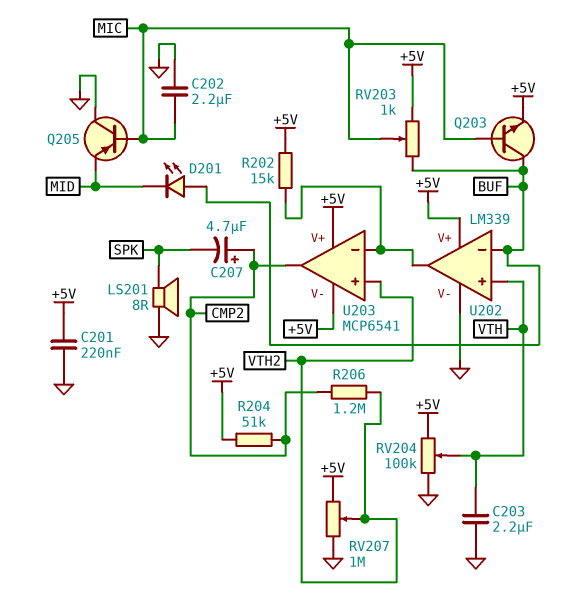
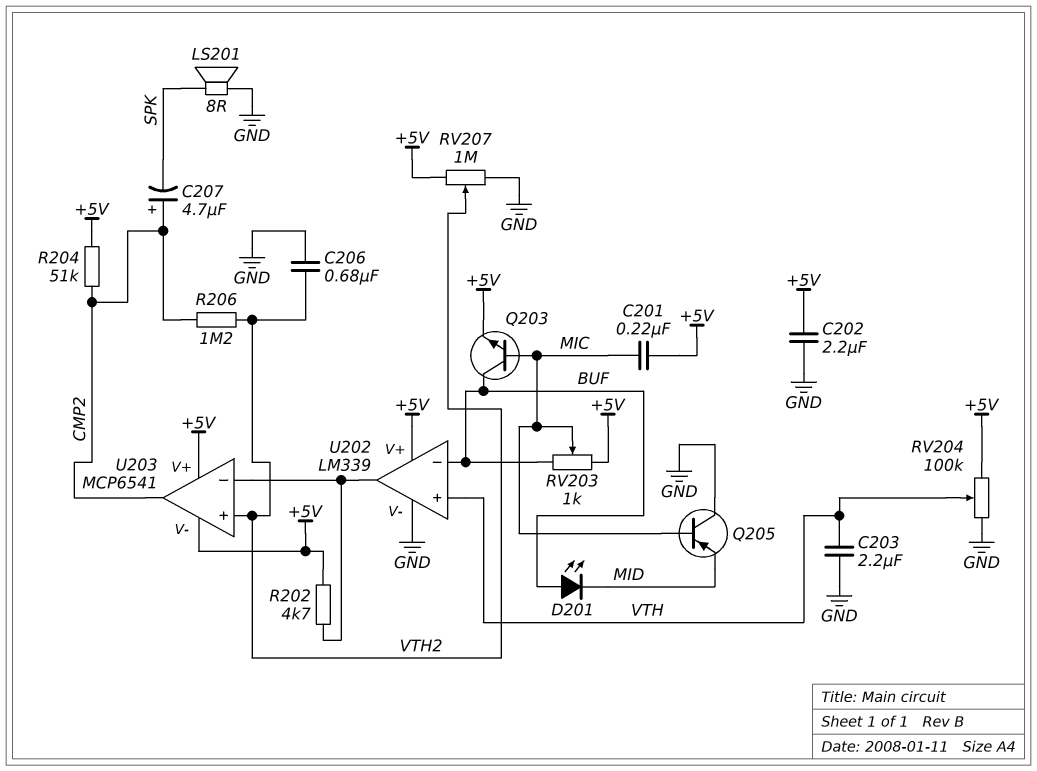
C201: 220nF (+5V, GND) -> 220nF (+5V, MIC)
C202: 2.2uF (GND, MIC) -> 2.2uF (+5V, GND)
C206: none -> 680nF (GND, VTH2)
R202: 15k (+5V, U202/out) -> 4.7k (+5V, U202/out)

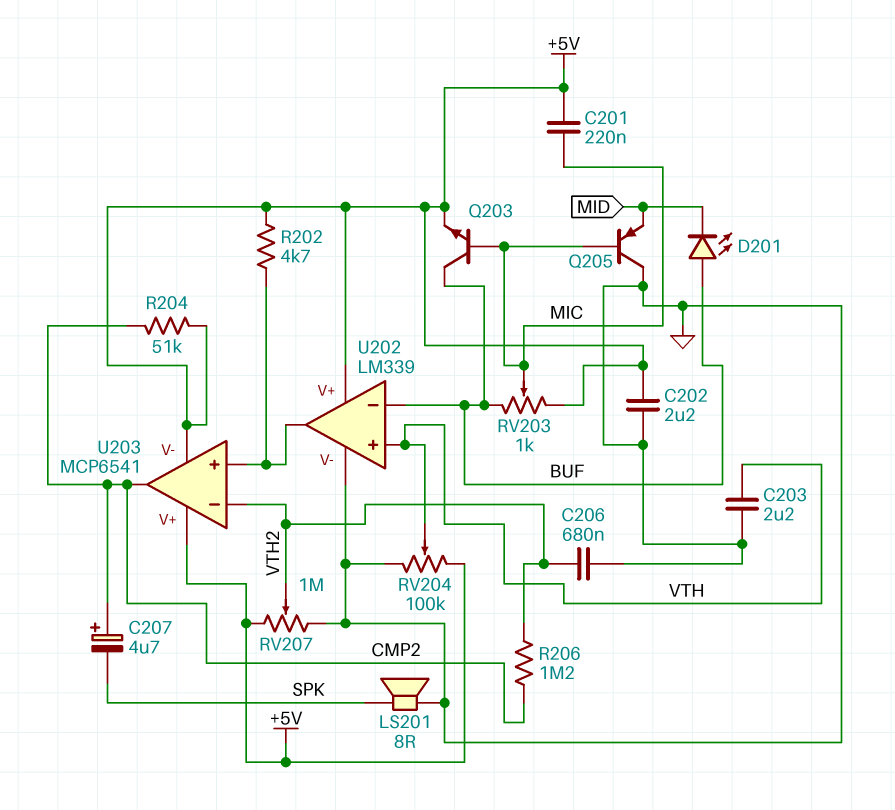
U203 pin in+: VTH2 -> U202/out
U203 pin in-: U202/out -> VTH2

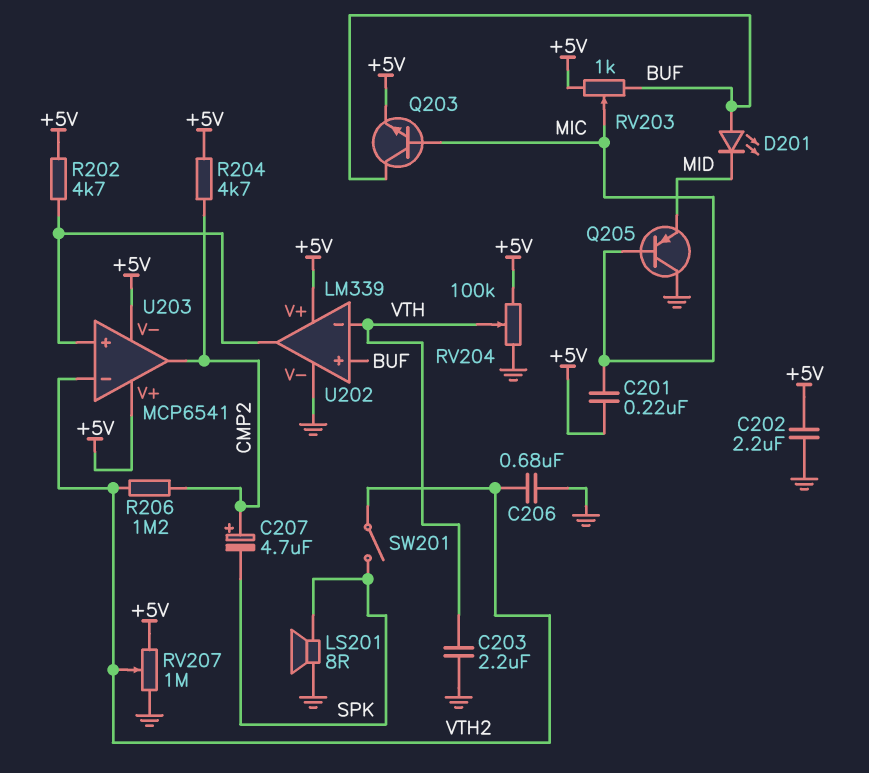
R204: 51k (+5V, CMP2) -> 4.7k (+5V, CMP2)
SW201: none -> switch (SPK, VTH2)
U202 pin in+: VTH -> BUF
U202 pin in-: BUF -> VTH

